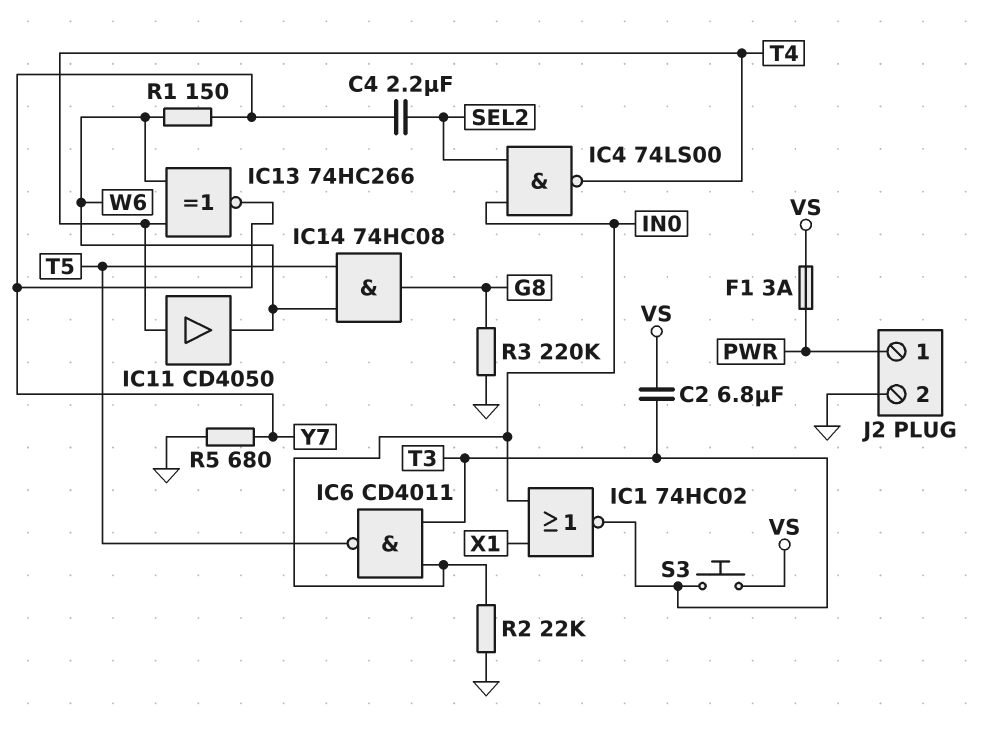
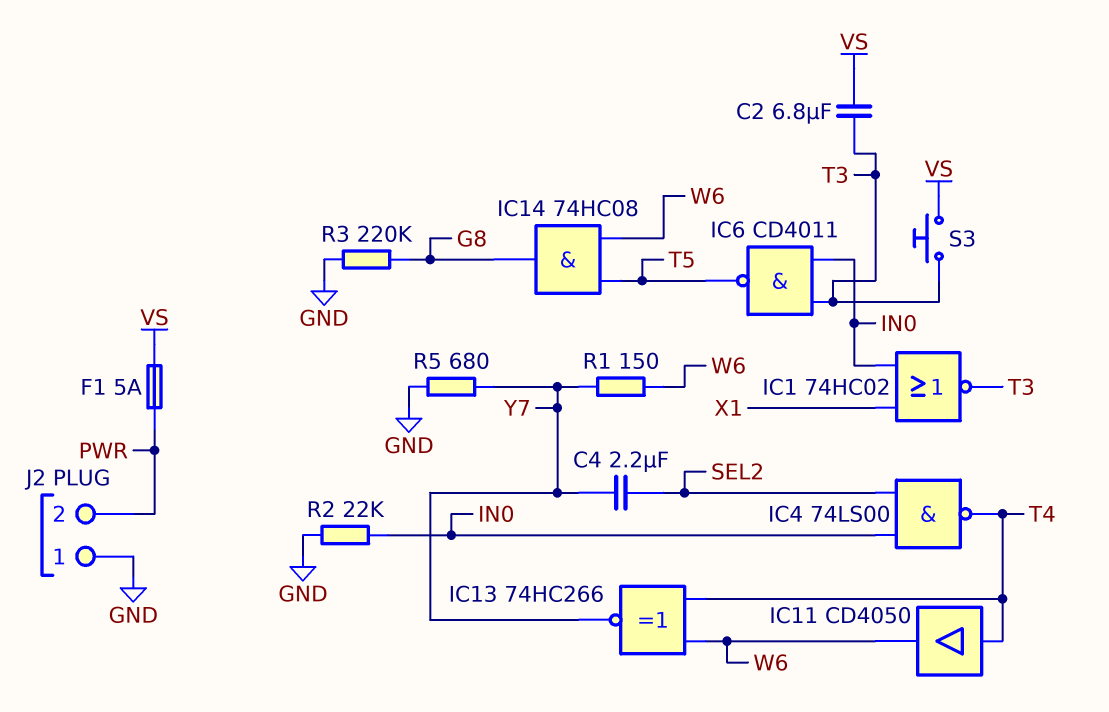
F1: 3A (PWR, VS) -> 5A (PWR, VS)
J2 pin 1: PWR -> GND
J2 pin 2: GND -> PWR

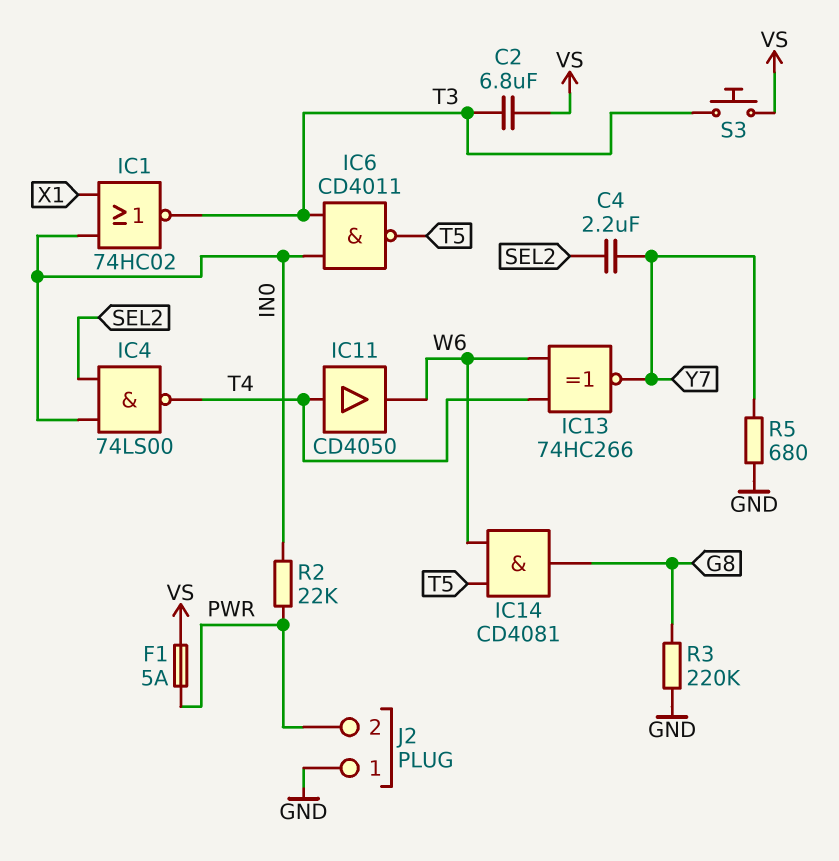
IC14: AND 74HC08 (in T5, in W6, out G8) -> AND CD4081 (in T5, in W6, out G8)
R1: 150 (W6, Y7) -> none
R2: 22k (GND, IN0) -> 22k (IN0, PWR)

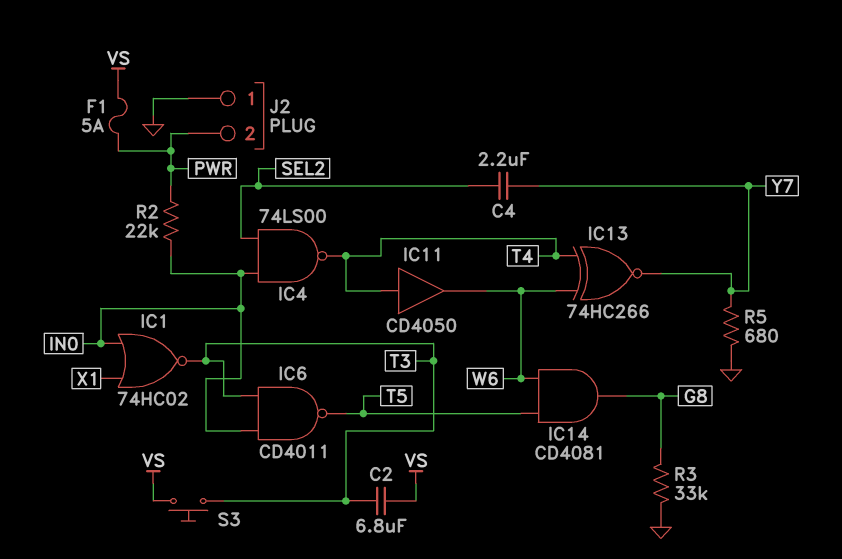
R3: 220k (G8, GND) -> 33k (G8, GND)

